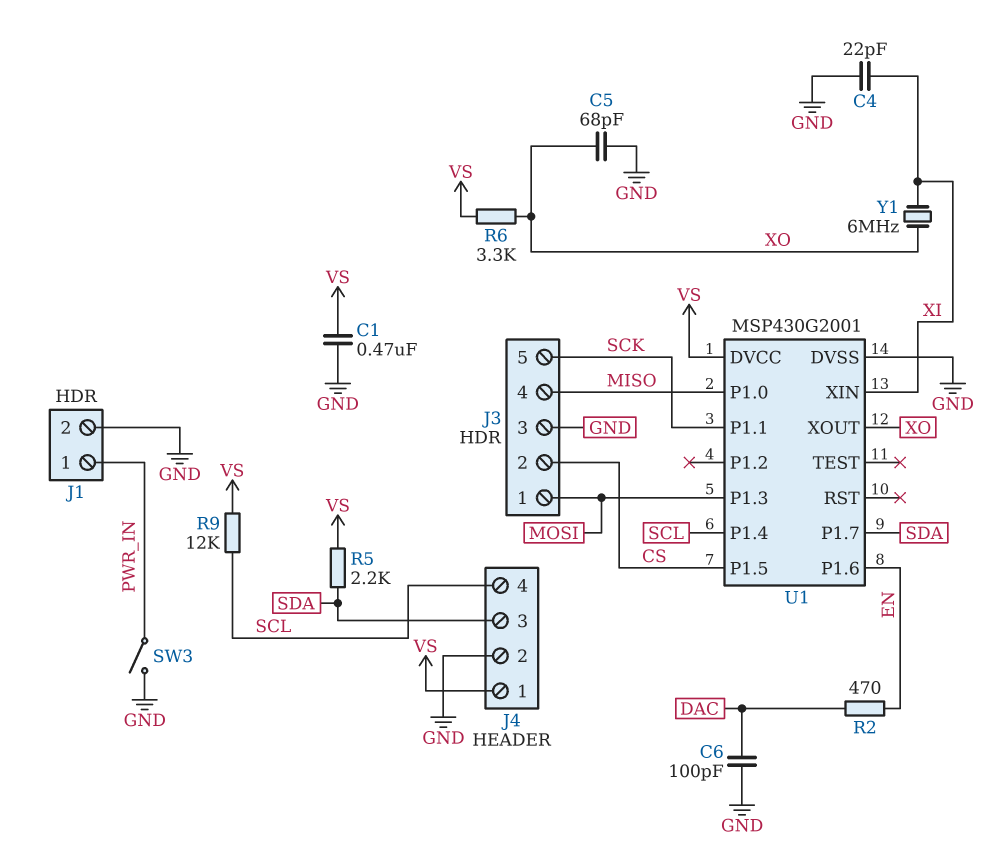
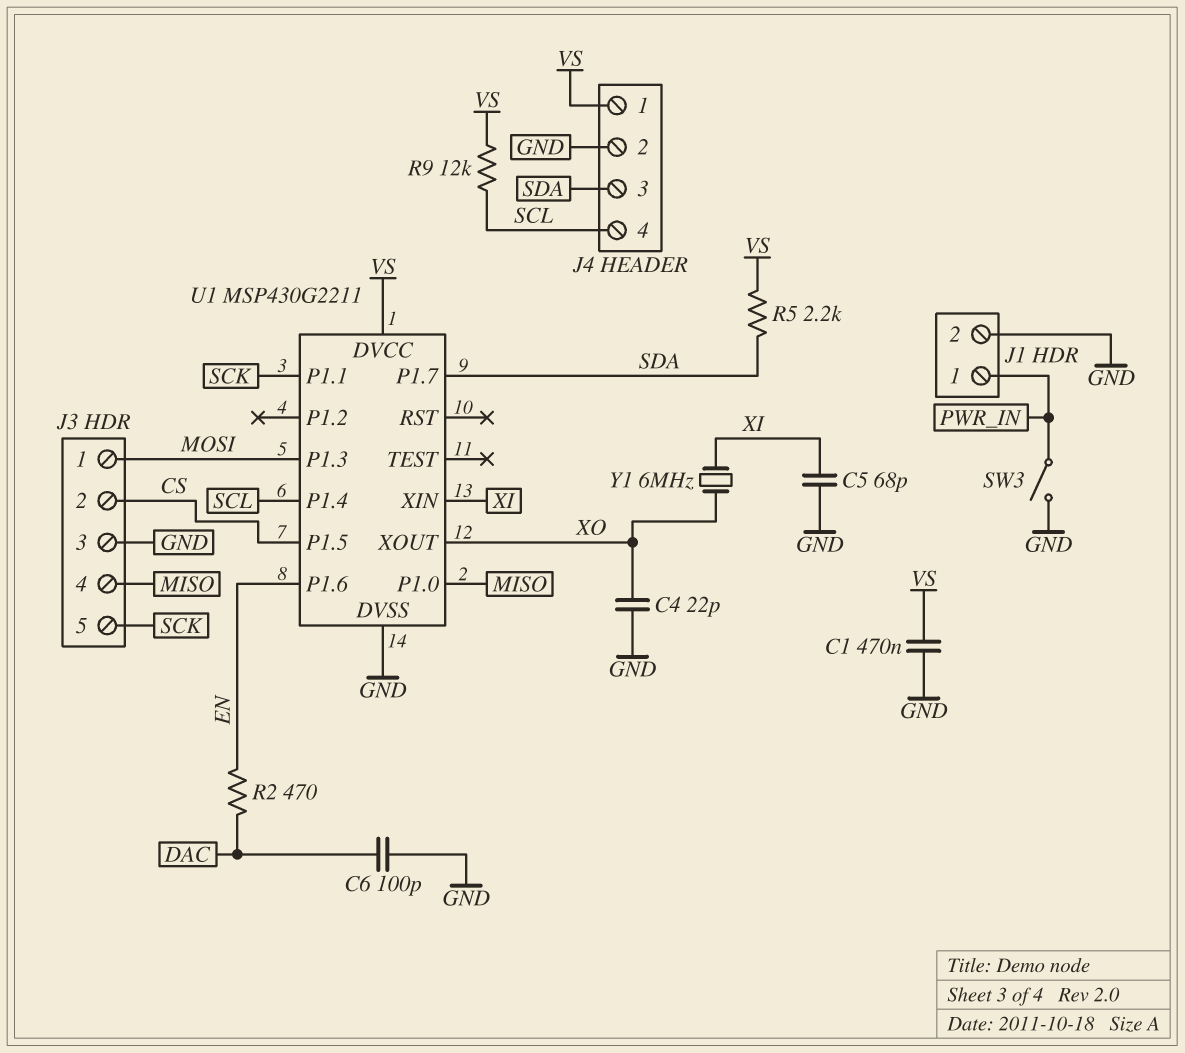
C4: 22pF (GND, XI) -> 22pF (GND, XO)
C5: 68pF (GND, XO) -> 68pF (GND, XI)
R6: 3.3k (VS, XO) -> none
U1: MSP430G2001 -> MSP430G2211

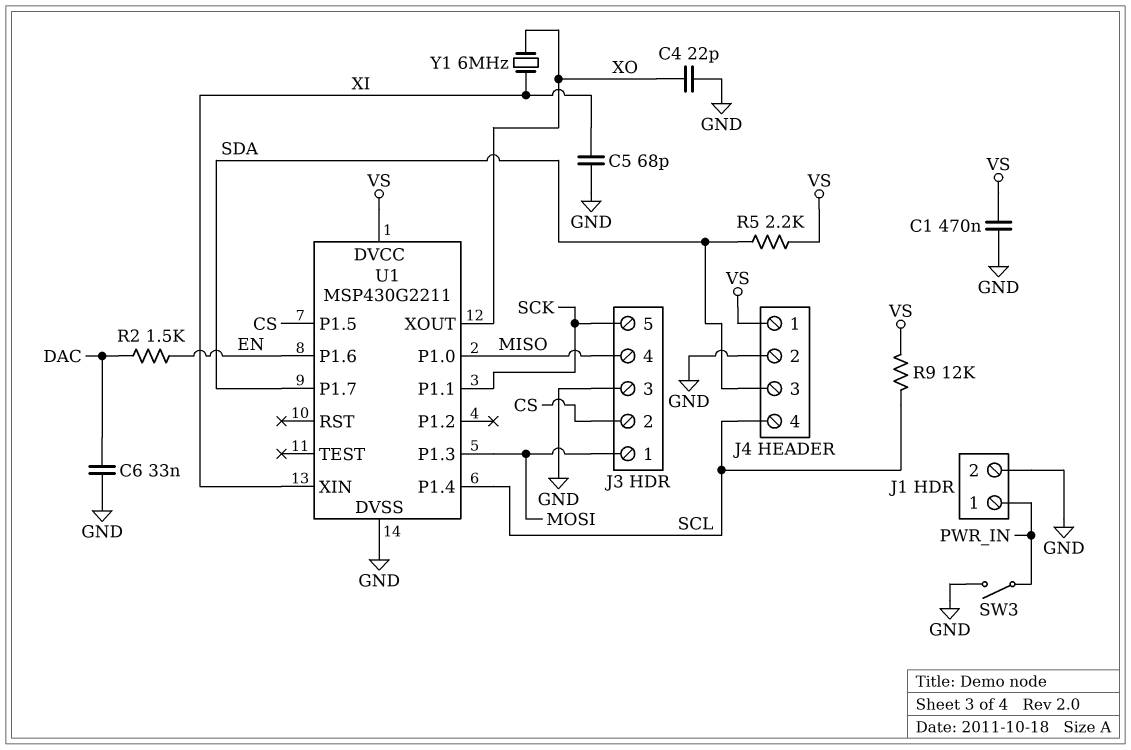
C6: 100pF (DAC, GND) -> 33nF (DAC, GND)
R2: 470 (DAC, EN) -> 1.5k (DAC, EN)

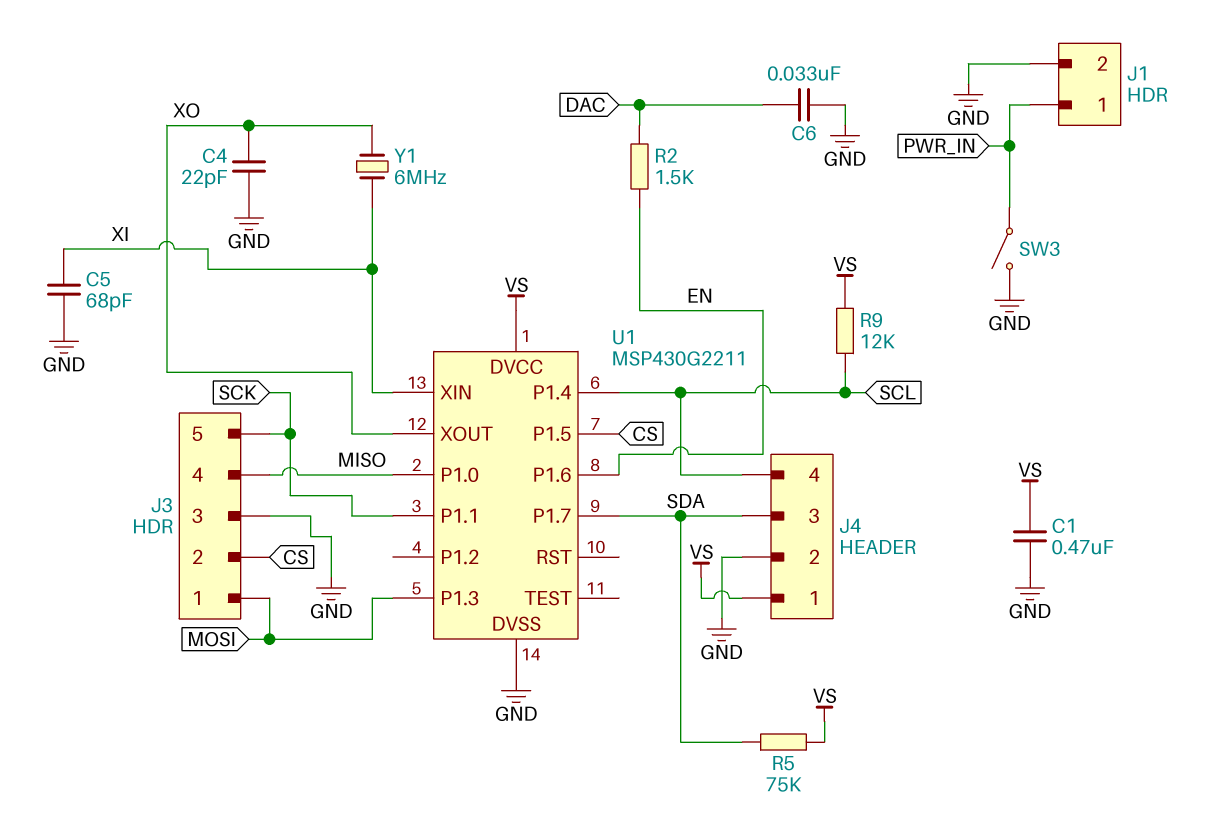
R5: 2.2k (SDA, VS) -> 75k (SDA, VS)

